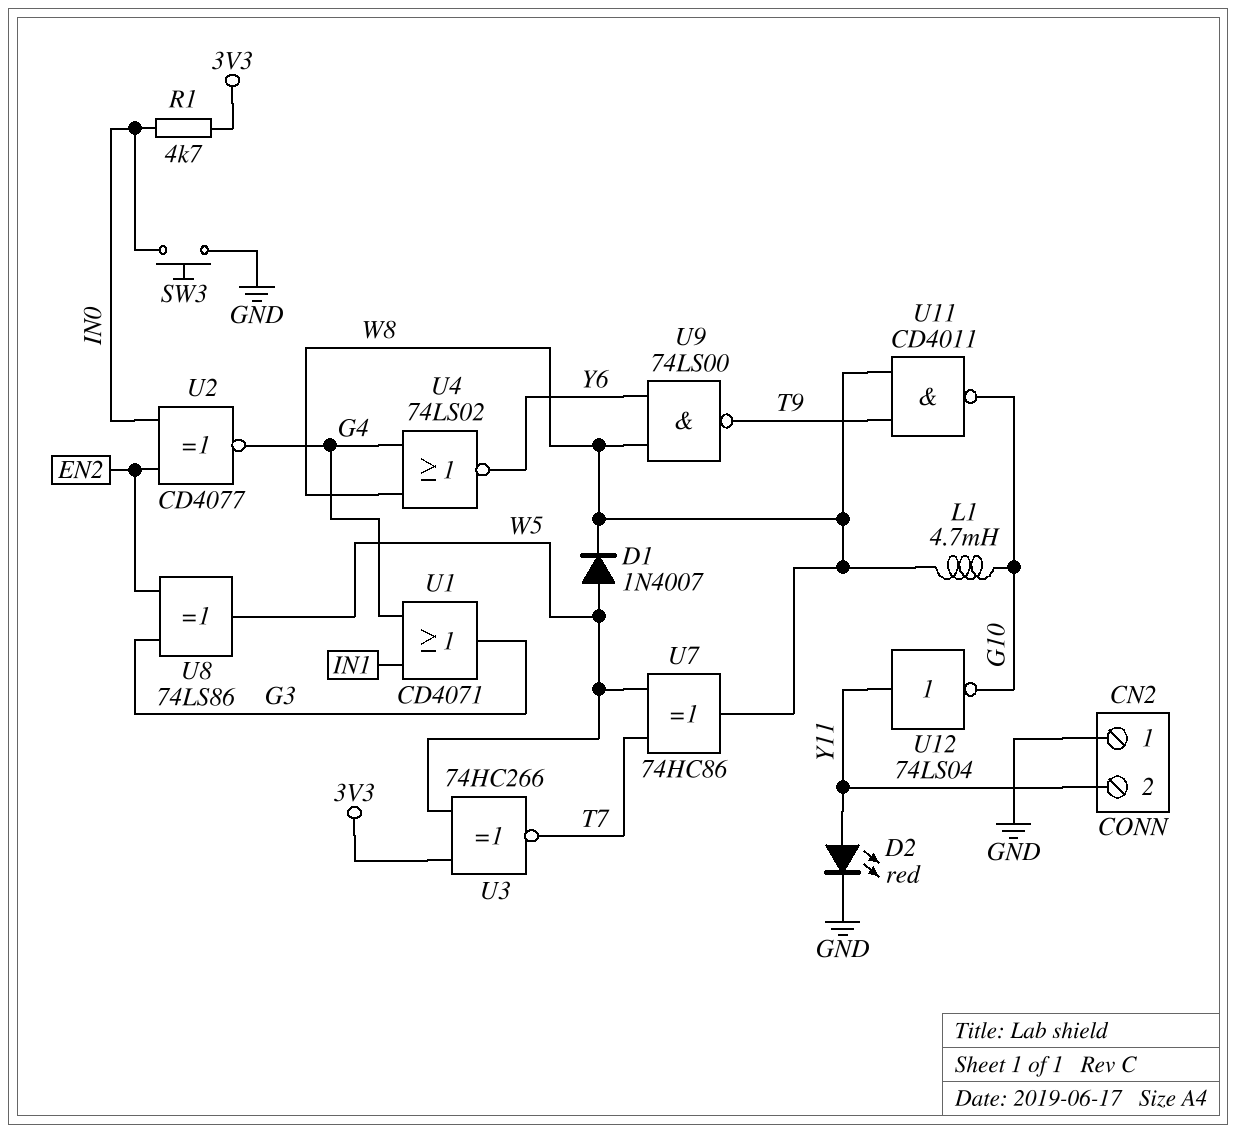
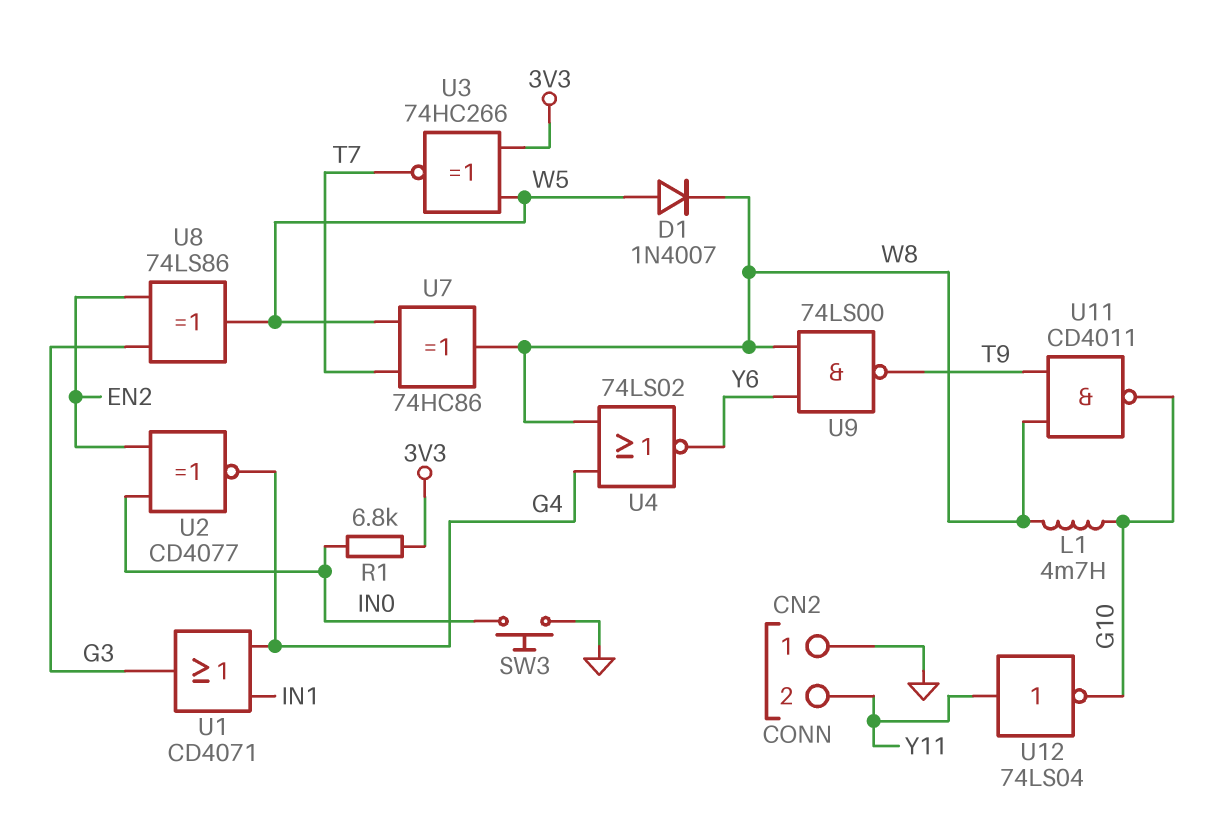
D2: LED red (A Y11, K GND) -> none
R1: 4.7k (3V3, IN0) -> 6.8k (3V3, IN0)

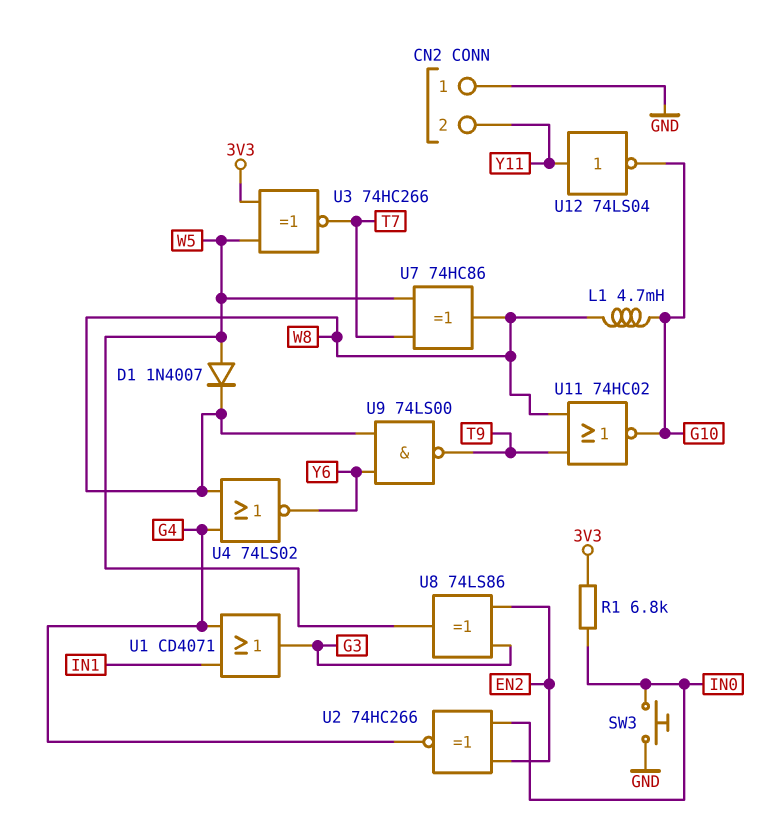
U2: XNOR CD4077 (in EN2, in IN0, out G4) -> XNOR 74HC266 (in EN2, in IN0, out G4)
U11: NAND CD4011 (in T9, in W8, out G10) -> NOR 74HC02 (in T9, in W8, out G10)

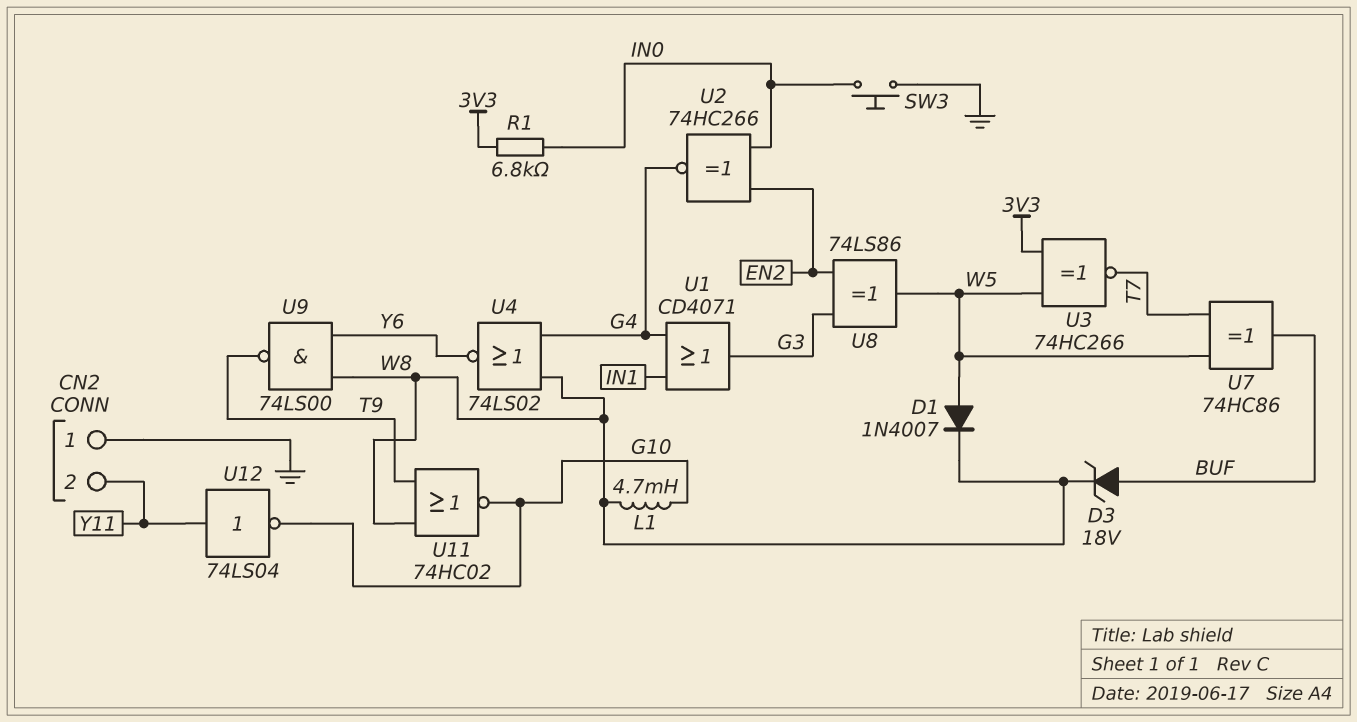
D3: none -> zener 18V (A BUF, K W8)
U7: XOR 74HC86 (in T7, in W5, out W8) -> XOR 74HC86 (in T7, in W5, out BUF)

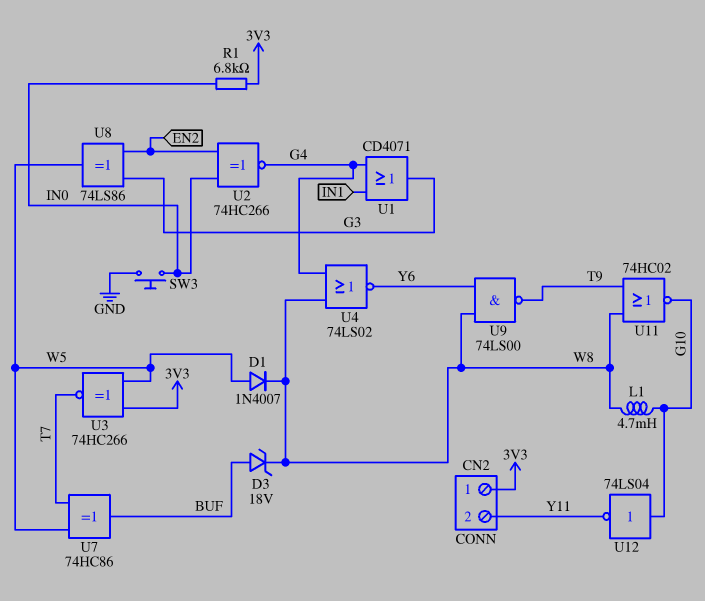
CN2 pin 1: GND -> 3V3
U12: NOT 74LS04 (in Y11, out G10) -> NOT 74LS04 (in G10, out Y11)

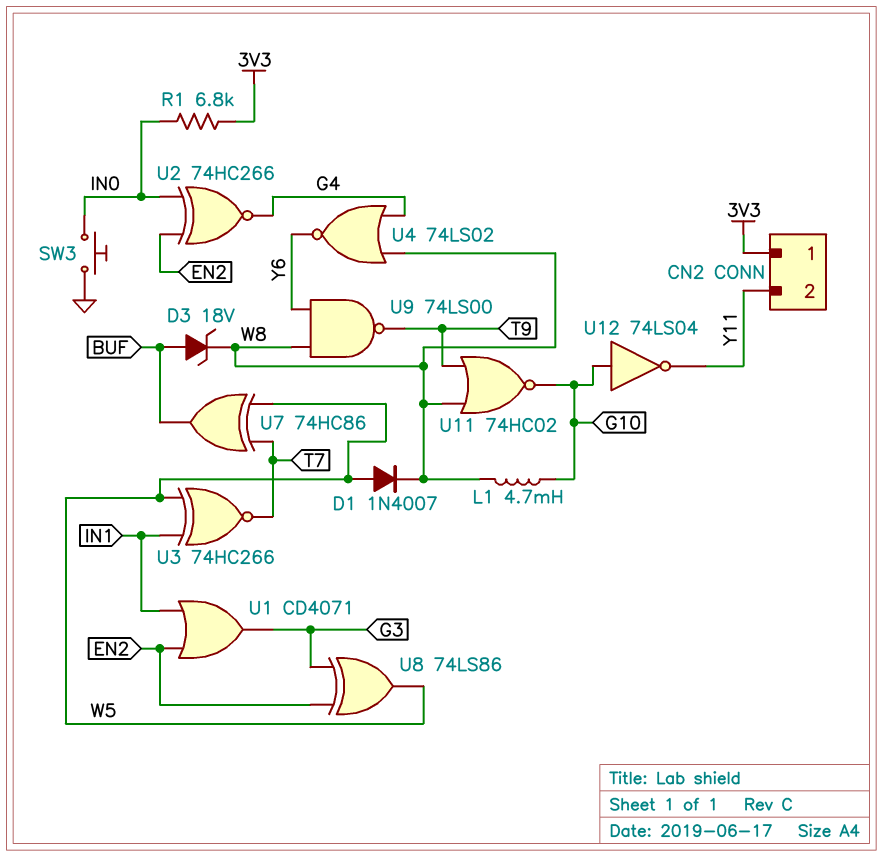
U1: OR CD4071 (in G4, in IN1, out G3) -> OR CD4071 (in EN2, in IN1, out G3)
U3: XNOR 74HC266 (in 3V3, in W5, out T7) -> XNOR 74HC266 (in IN1, in W5, out T7)

